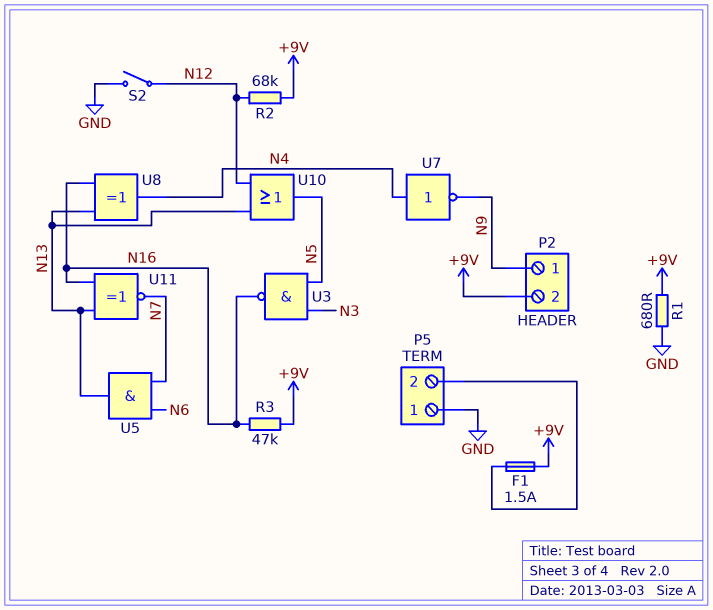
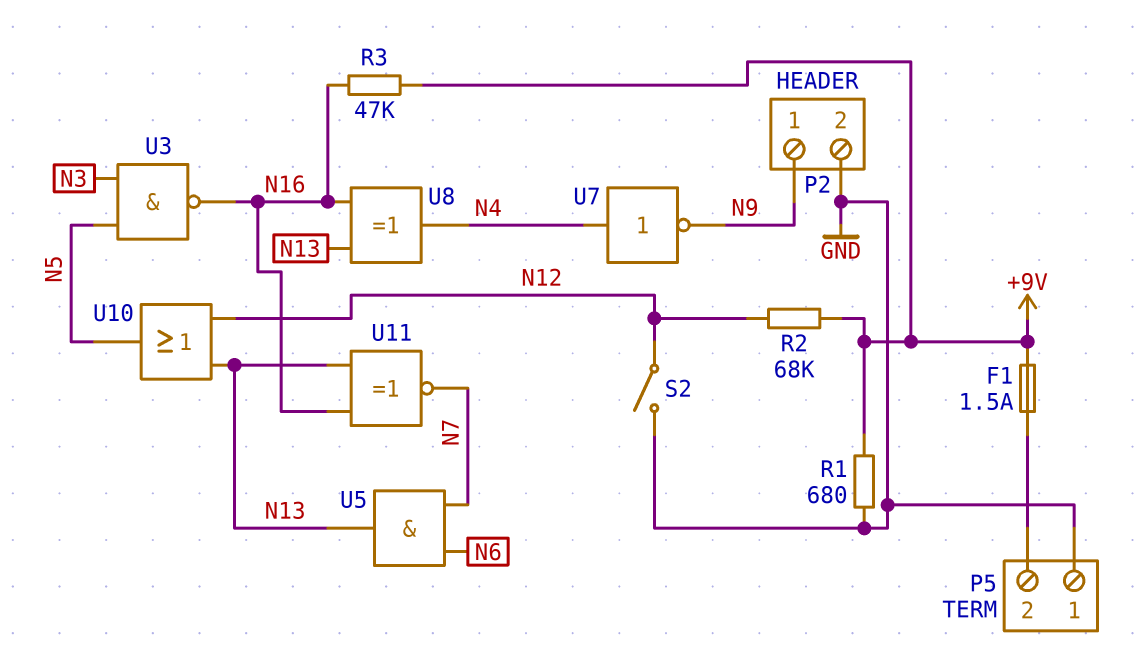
P2 pin 2: +9V -> GND

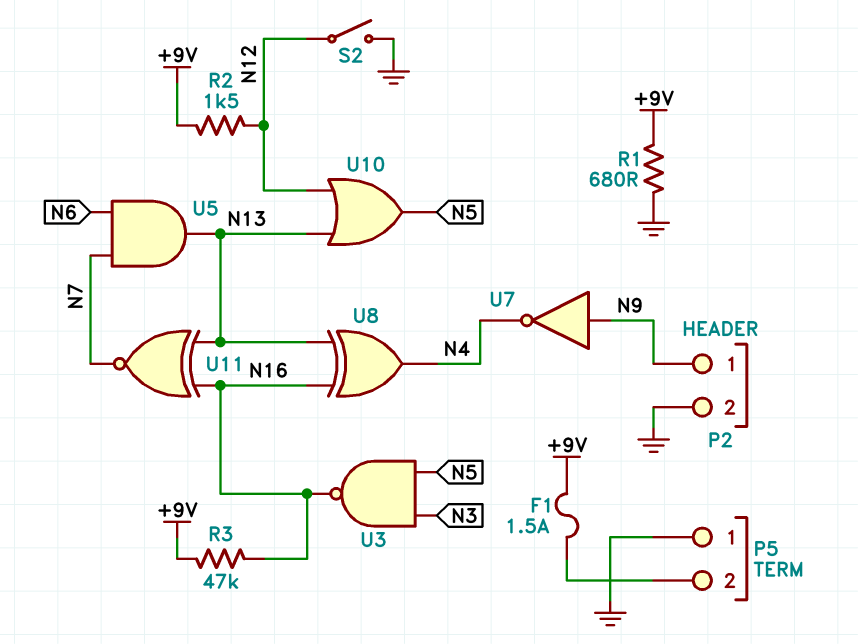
R2: 68k (+9V, N12) -> 1.5k (+9V, N12)
U7: NOT (in N4, out N9) -> NOT (in N9, out N4)

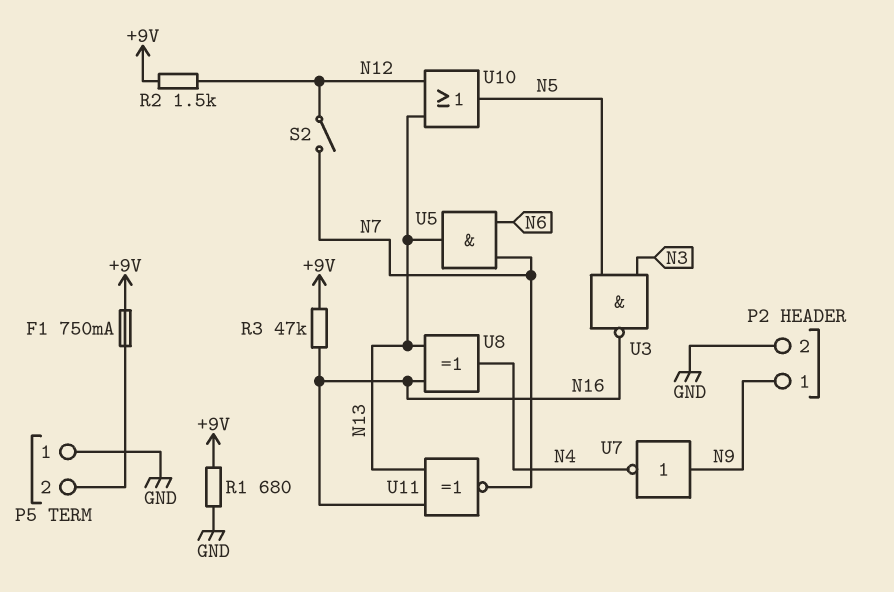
F1: 1.5A (+9V, P5/2) -> 750mA (+9V, P5/2)
S2: switch (GND, N12) -> switch (N7, N12)

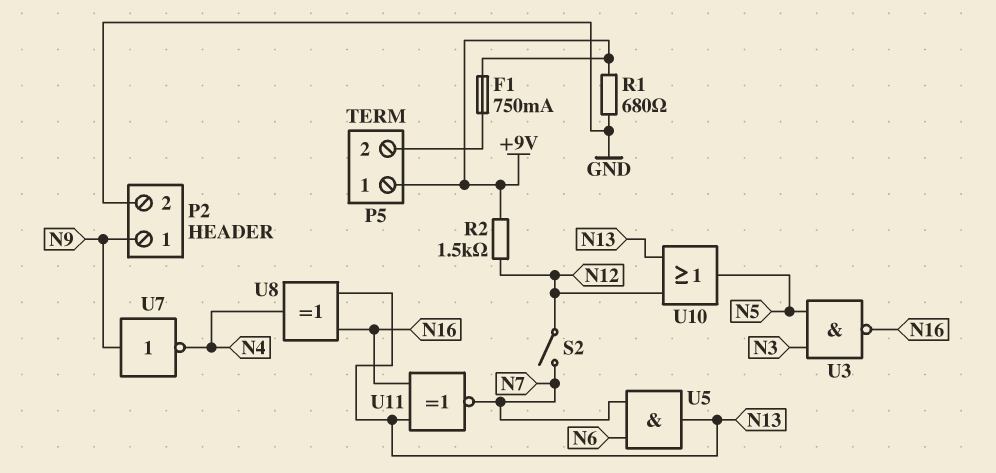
P5 pin 1: GND -> +9V
R3: 47k (+9V, N16) -> none

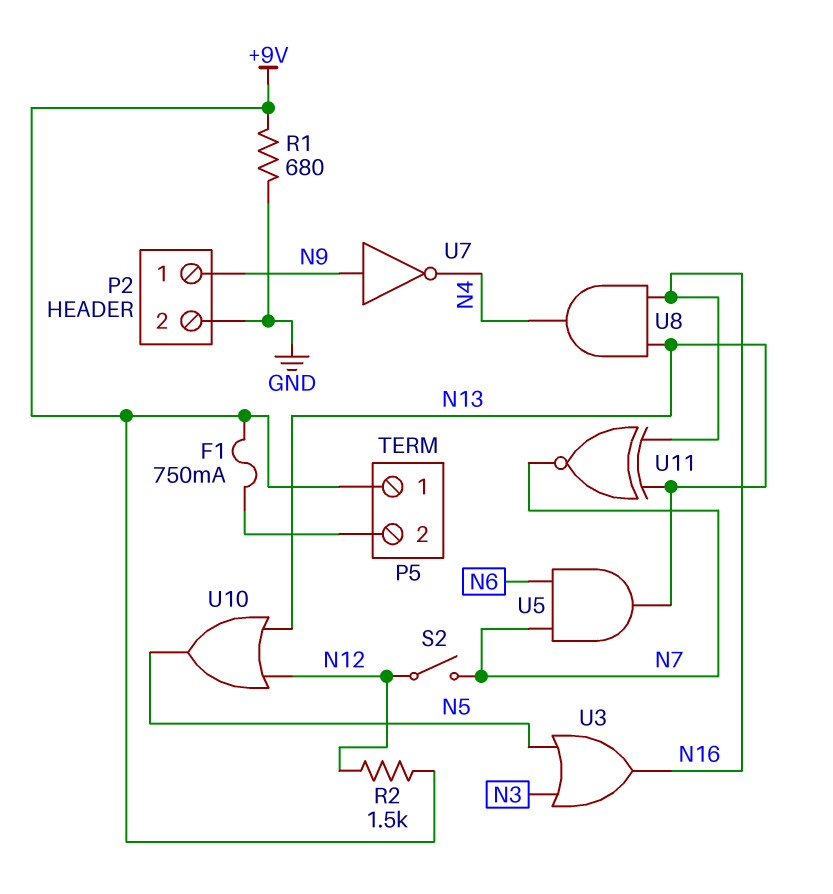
U3: NAND (in N3, in N5, out N16) -> OR (in N3, in N5, out N16)
U8: XOR (in N13, in N16, out N4) -> AND (in N13, in N16, out N4)

